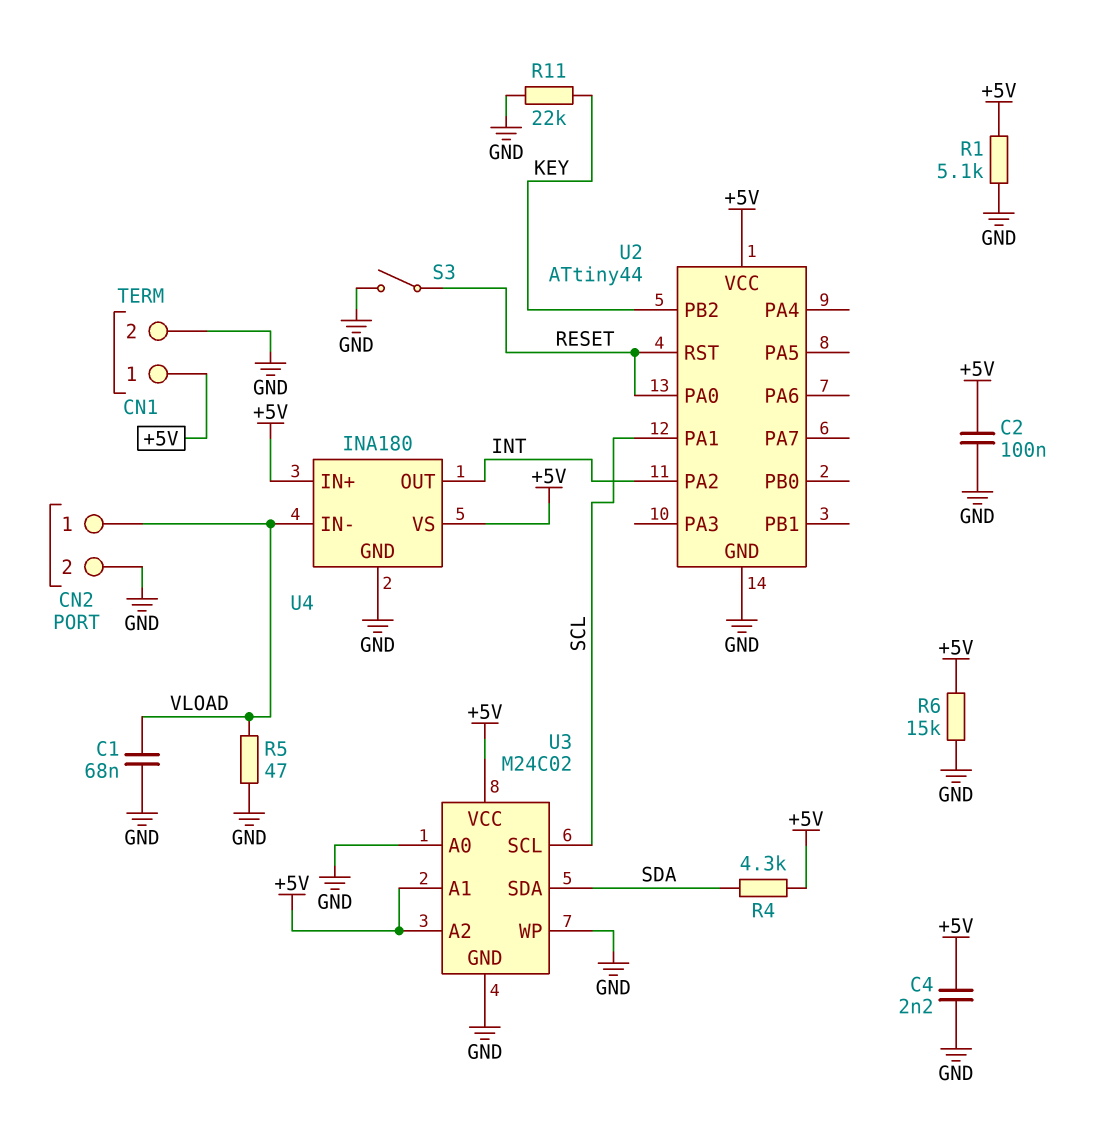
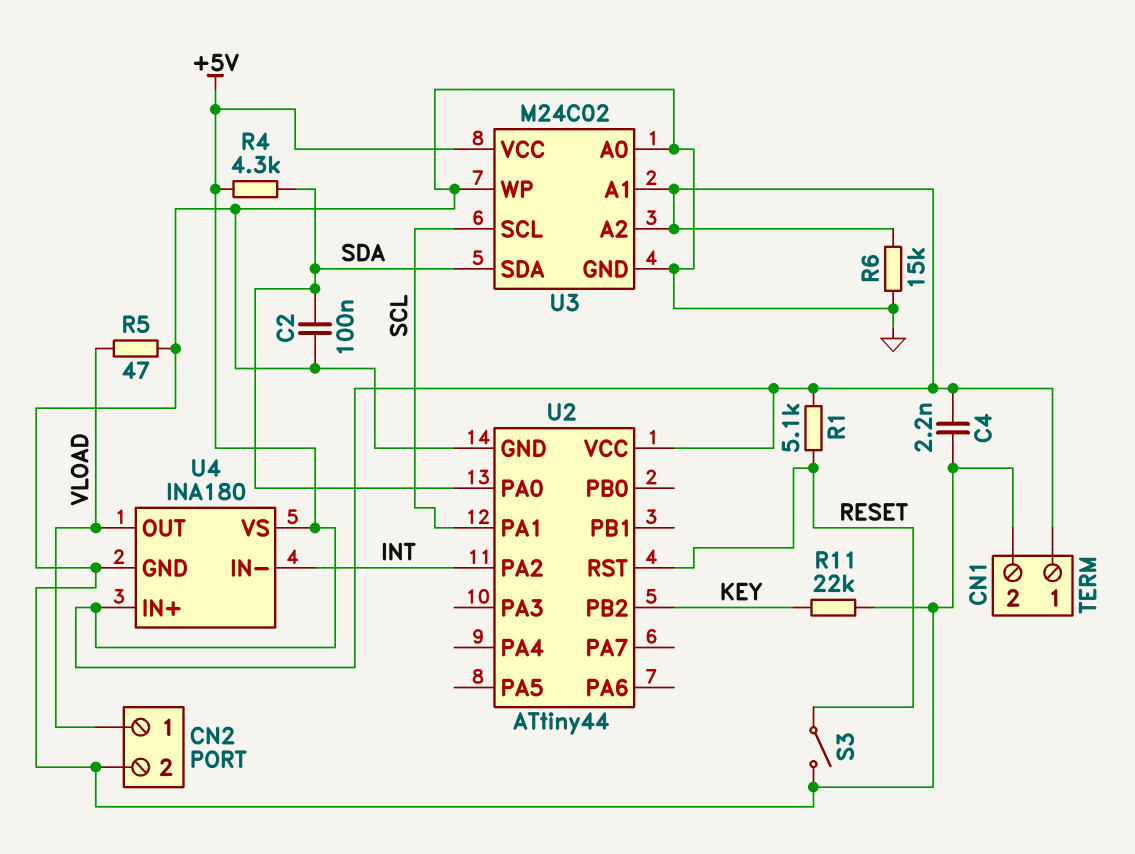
C1: 68nF (GND, VLOAD) -> none
C2: 100nF (+5V, GND) -> 100nF (GND, SDA)
R1: 5.1k (+5V, GND) -> 5.1k (+5V, RESET)
U2 pin PA0: RESET -> SDA
U4 pin IN-: VLOAD -> INT
U4 pin OUT: INT -> VLOAD

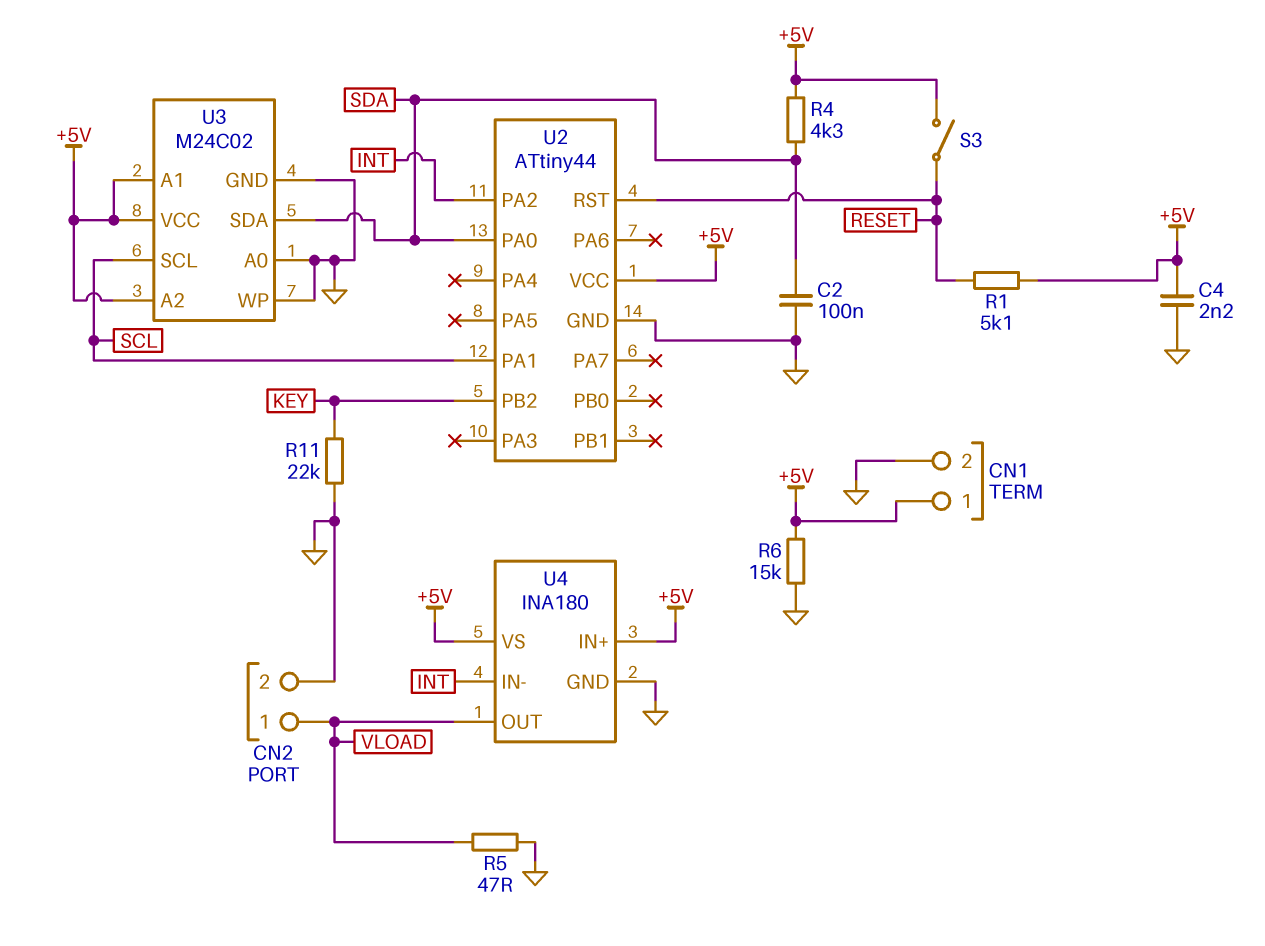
S3: switch (GND, RESET) -> switch (+5V, RESET)

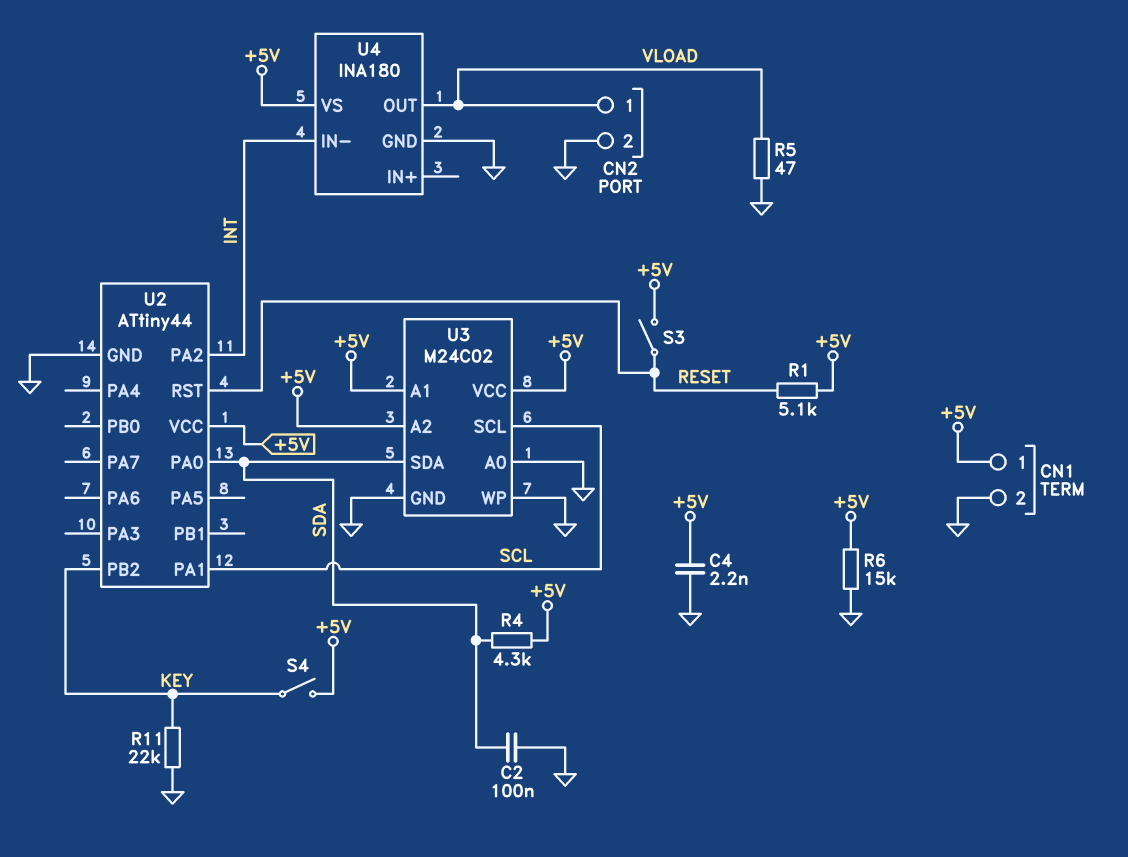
S4: none -> switch (+5V, KEY)
U4 pin IN+: +5V -> none

